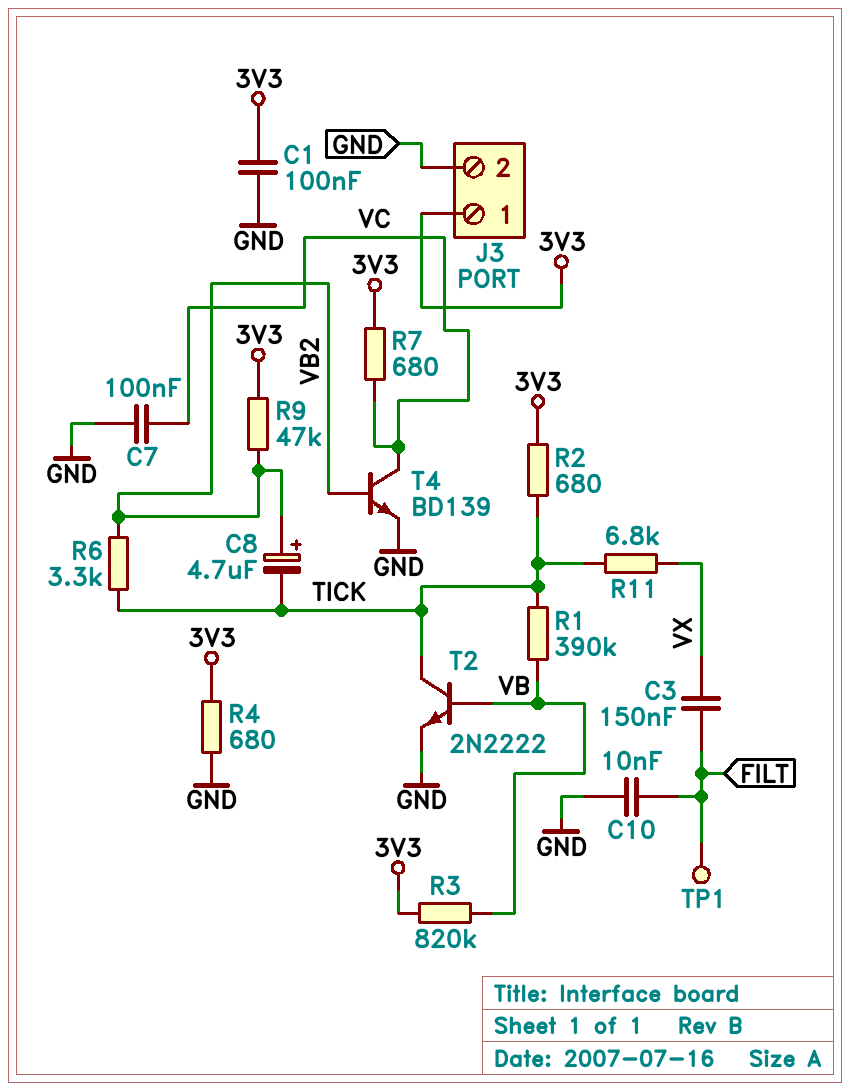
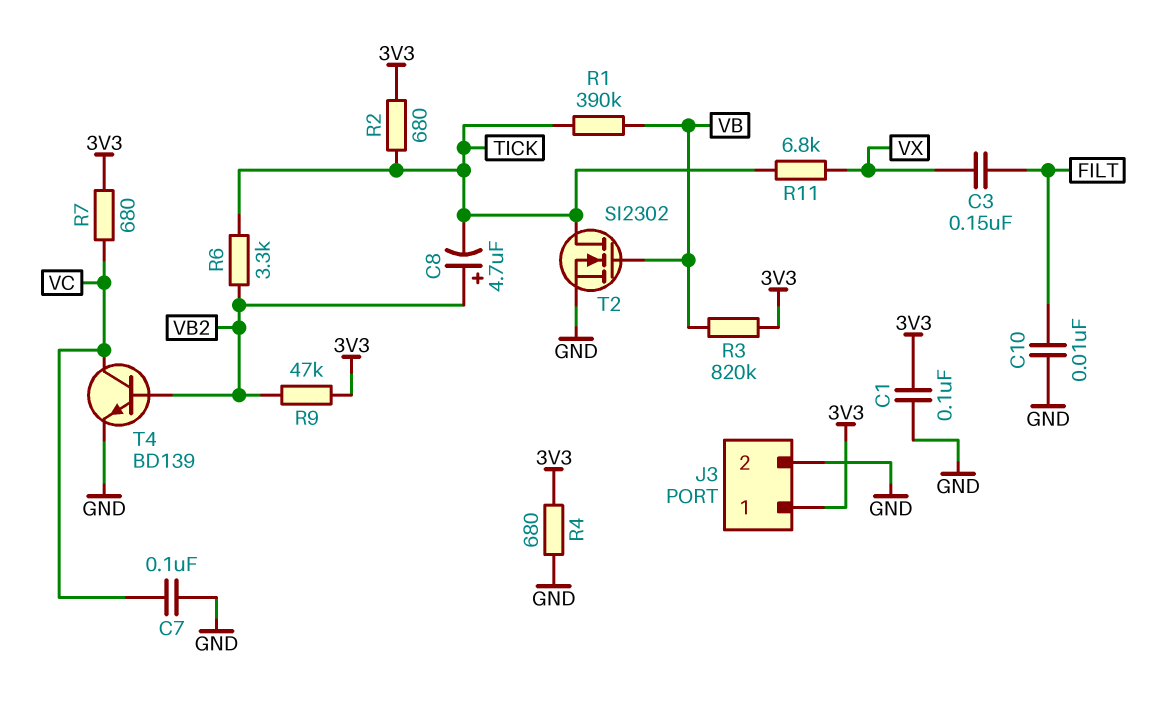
T2: NPN 2N2222 (B VB, C TICK, E GND) -> NMOS SI2302 (G VB, D TICK, S GND)
TP1: test point (FILT) -> none

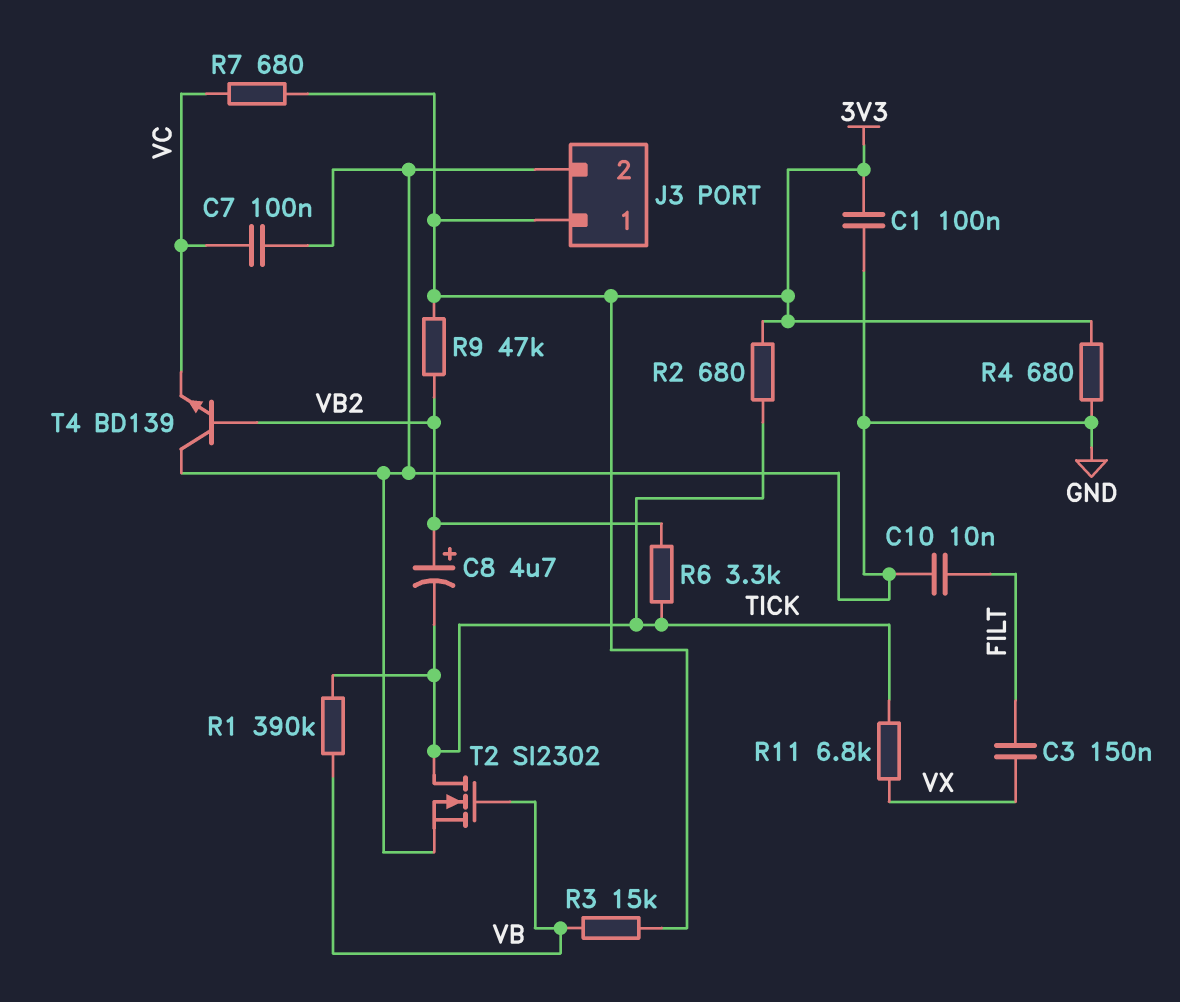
R3: 820k (3V3, VB) -> 15k (3V3, VB)
T4: NPN BD139 (B VB2, C VC, E GND) -> NPN BD139 (B VB2, C GND, E VC)

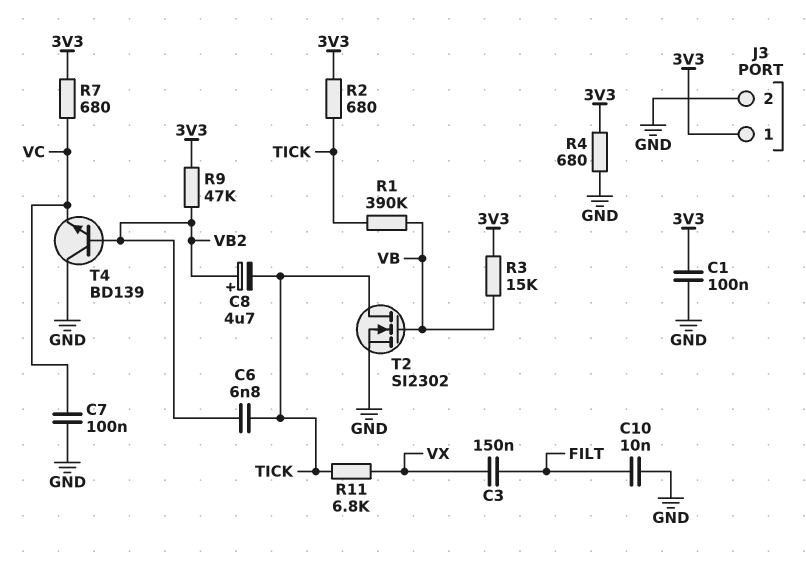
C6: none -> 6.8nF (TICK, VB2)
R6: 3.3k (TICK, VB2) -> none

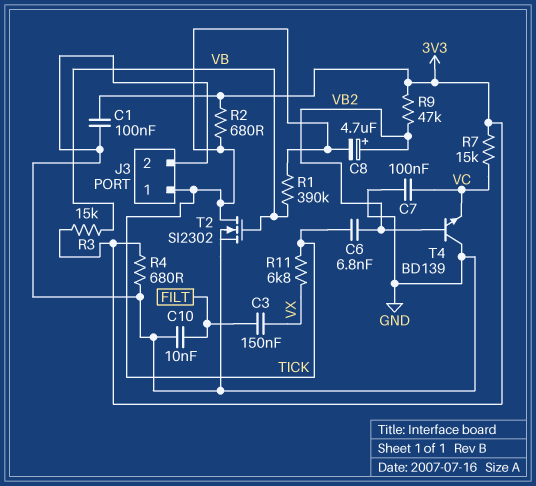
J3 pin 1: 3V3 -> TICK
R7: 680 (3V3, VC) -> 15k (3V3, VC)

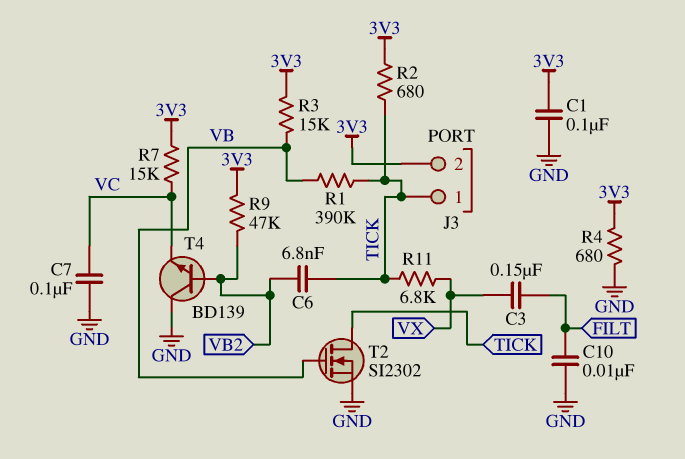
C8: 4.7uF (plus VB2, minus TICK) -> none
J3 pin 2: GND -> 3V3

